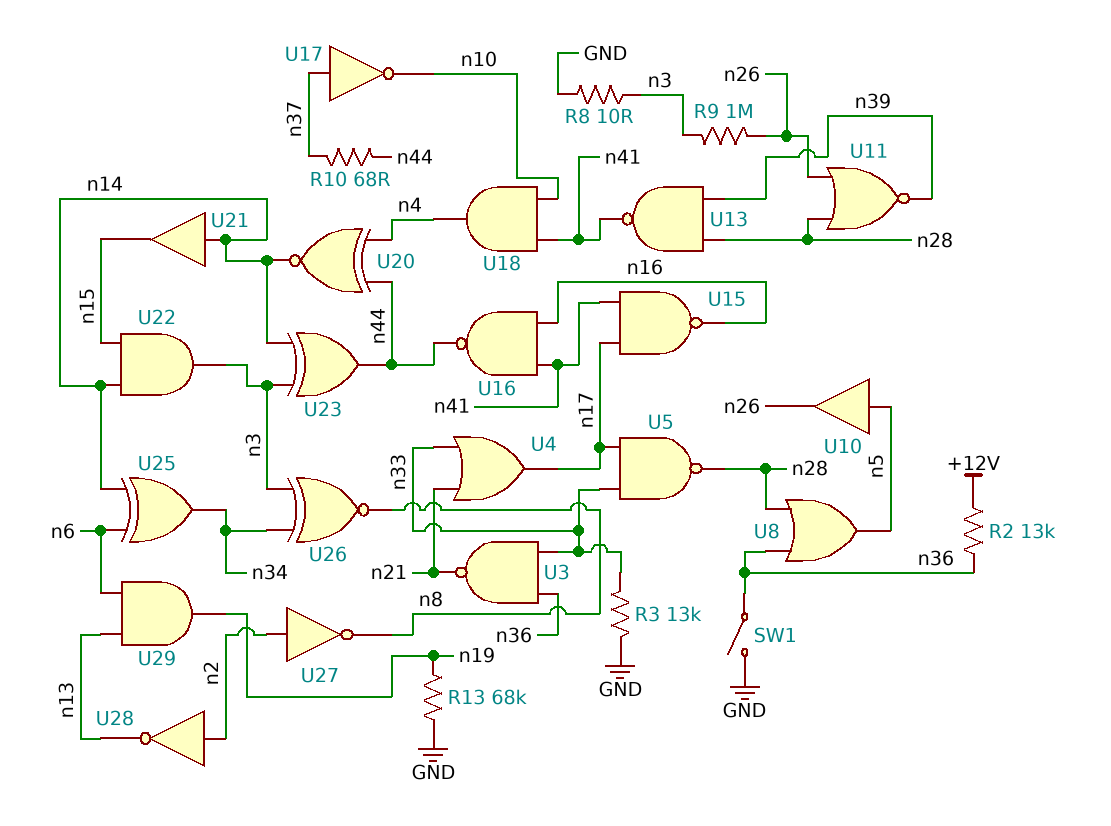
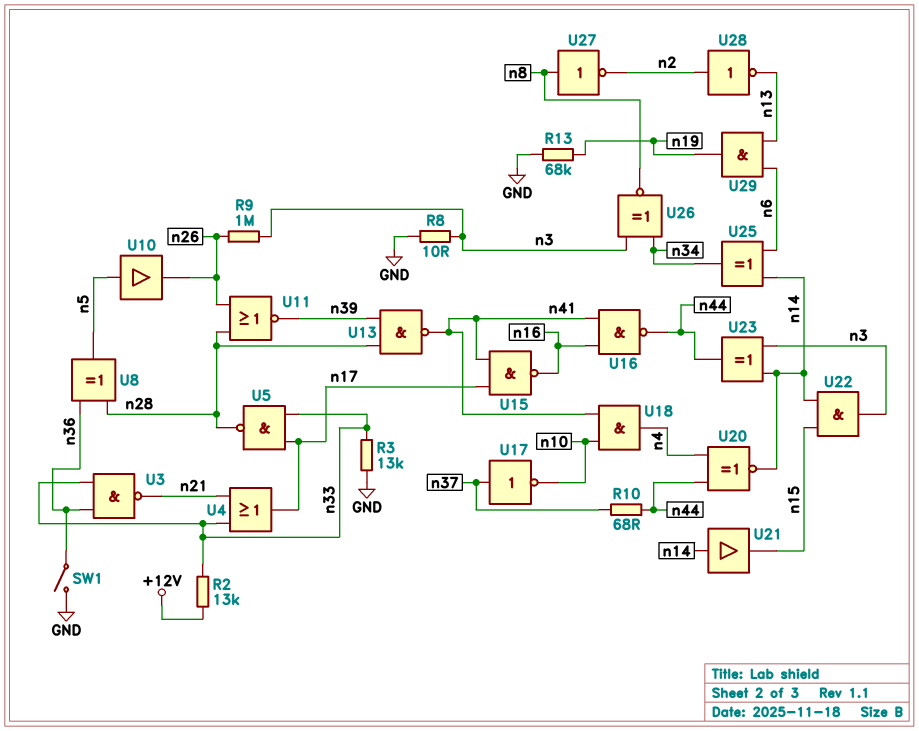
R2: 13k (+12V, n36) -> 13k (+12V, n33)
U8: OR (in n28, in n36, out n5) -> XOR (in n28, in n36, out n5)
U27: NOT (in n2, out n8) -> NOT (in n8, out n2)

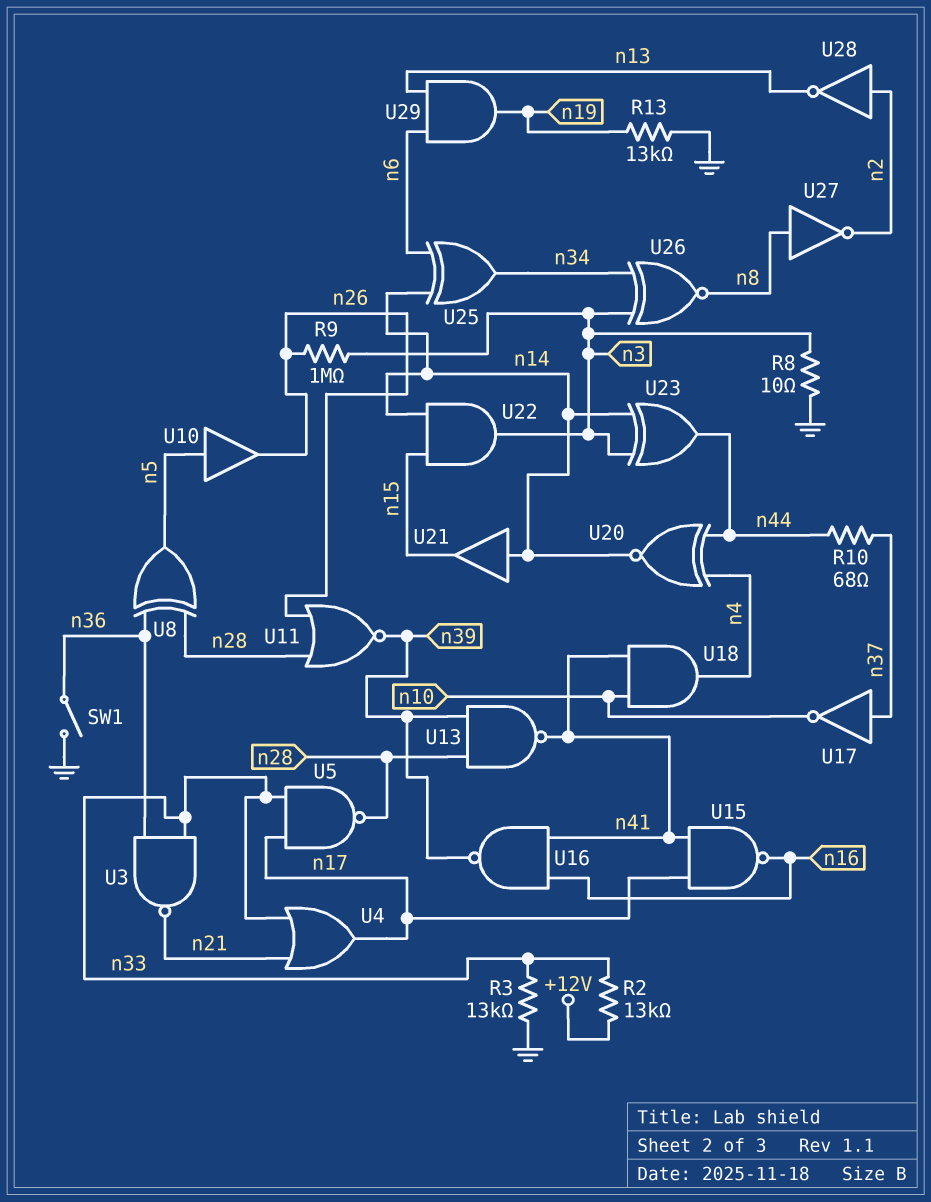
R13: 68k (GND, n19) -> 13k (GND, n19)
U16: NAND (in n16, in n41, out n44) -> NAND (in n16, in n41, out n39)

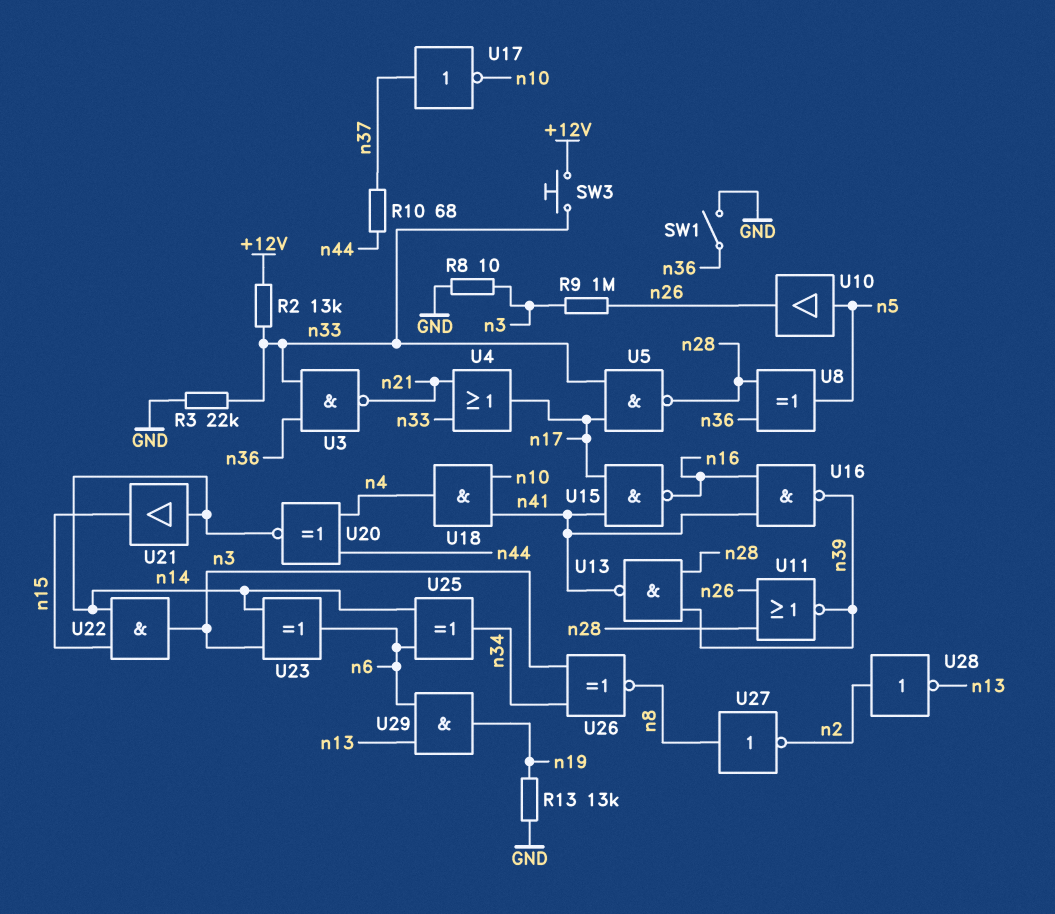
R3: 13k (GND, n33) -> 22k (GND, n33)
SW3: none -> button (+12V, n33)
U23: XOR (in n3, in n14, out n44) -> XOR (in n3, in n14, out n6)

